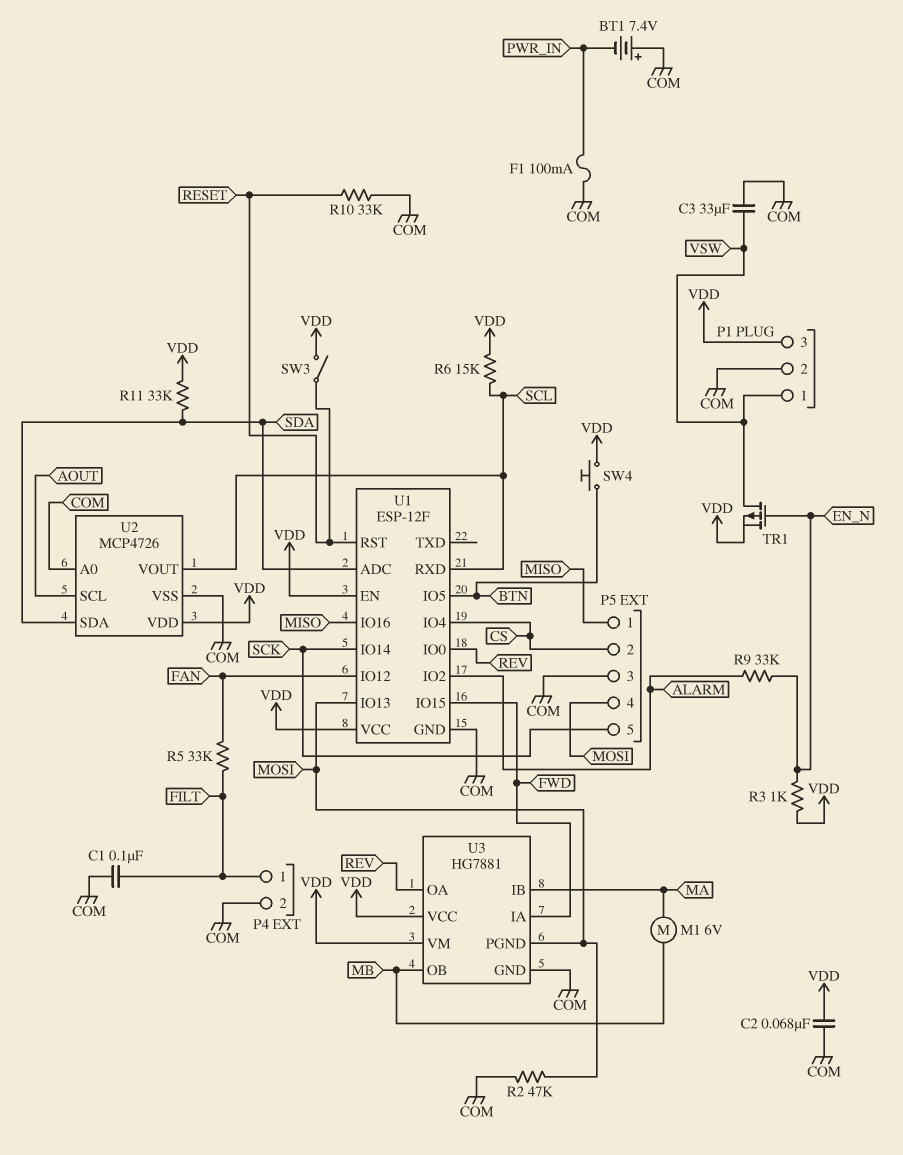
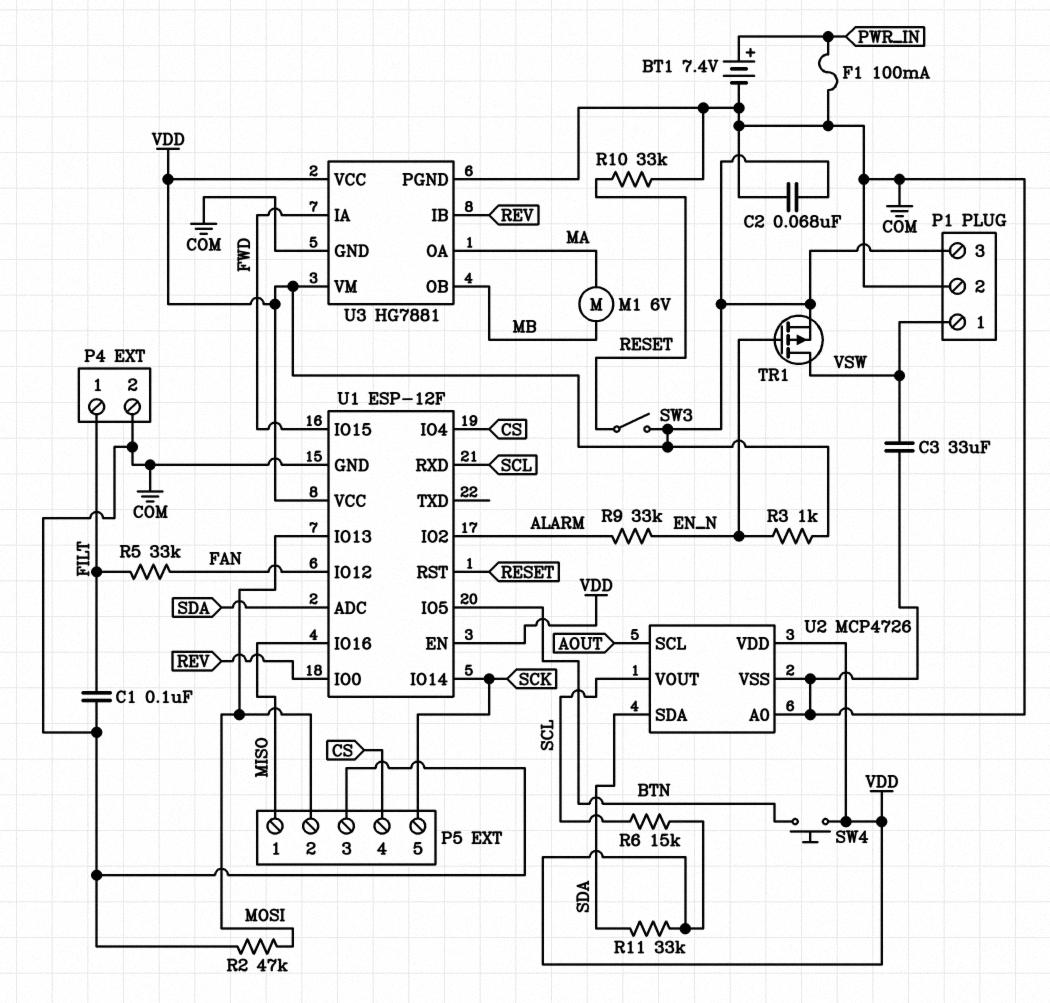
BT1: 7.4V (plus COM, minus PWR_IN) -> 7.4V (plus PWR_IN, minus COM)
P5 pin 2: CS -> MOSI
P5 pin 4: MOSI -> CS
U3 pin IB: MA -> REV
U3 pin OA: REV -> MA
U3 pin PGND: MOSI -> COM

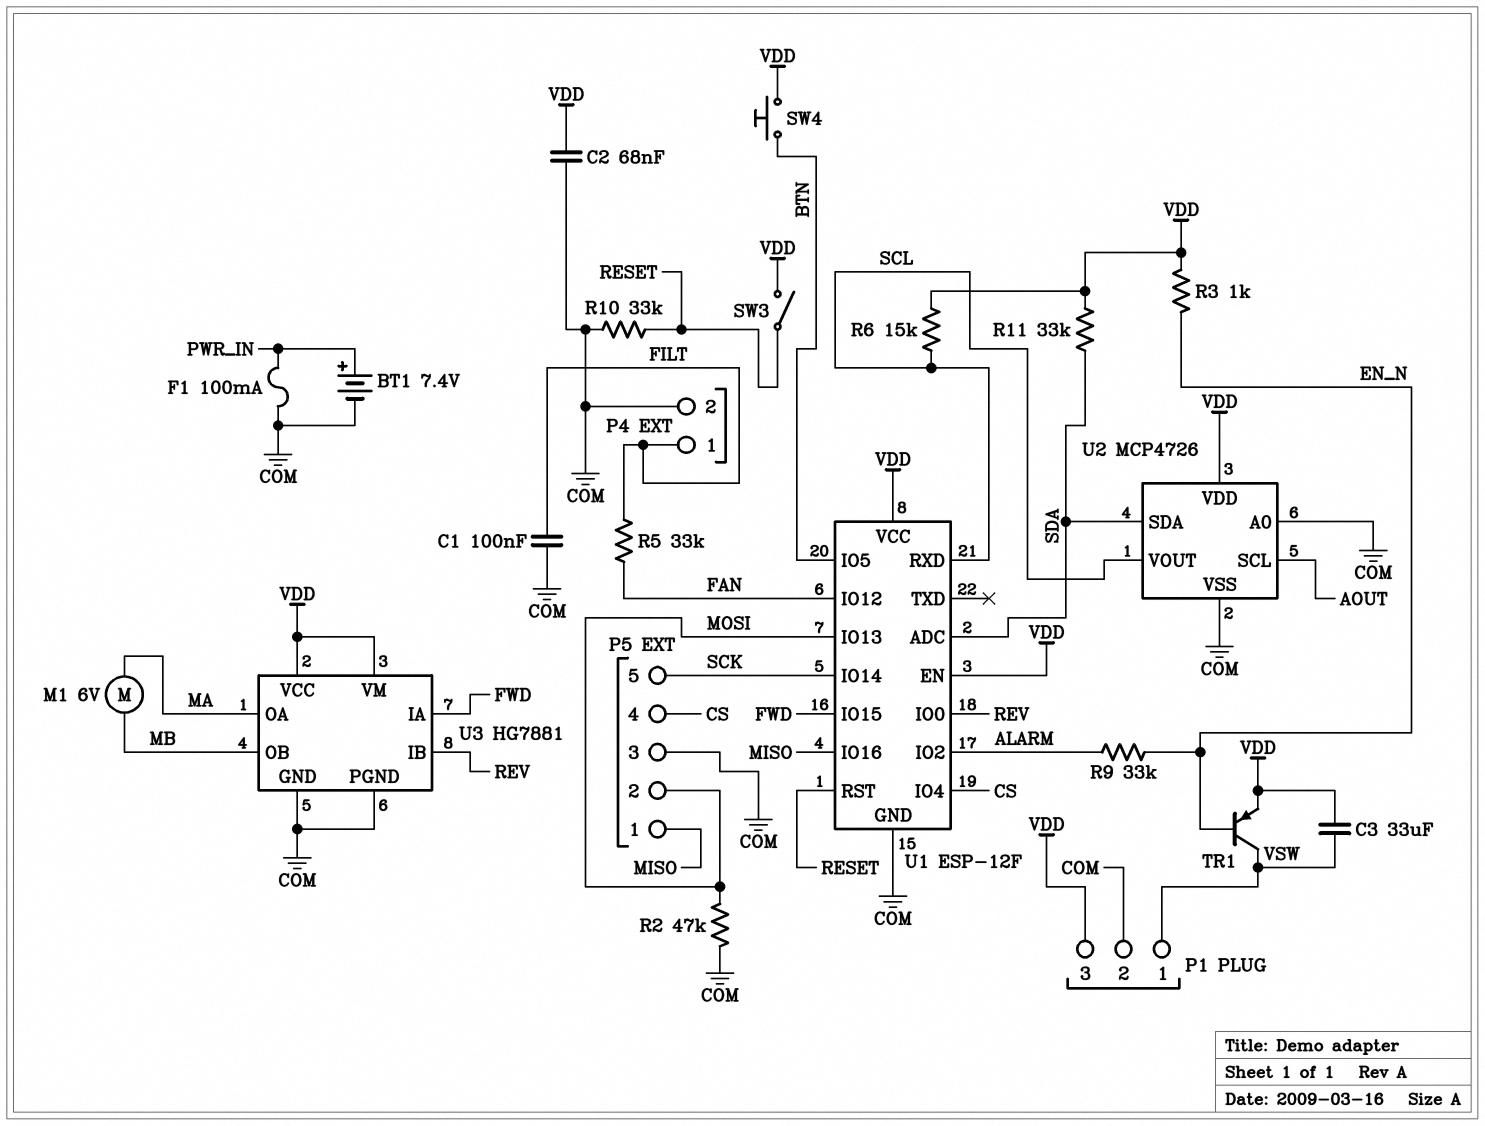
C3: 33uF (COM, VSW) -> 33uF (VDD, VSW)
TR1: PMOS (G EN_N, D VSW, S VDD) -> PNP (B EN_N, C VSW, E VDD)

